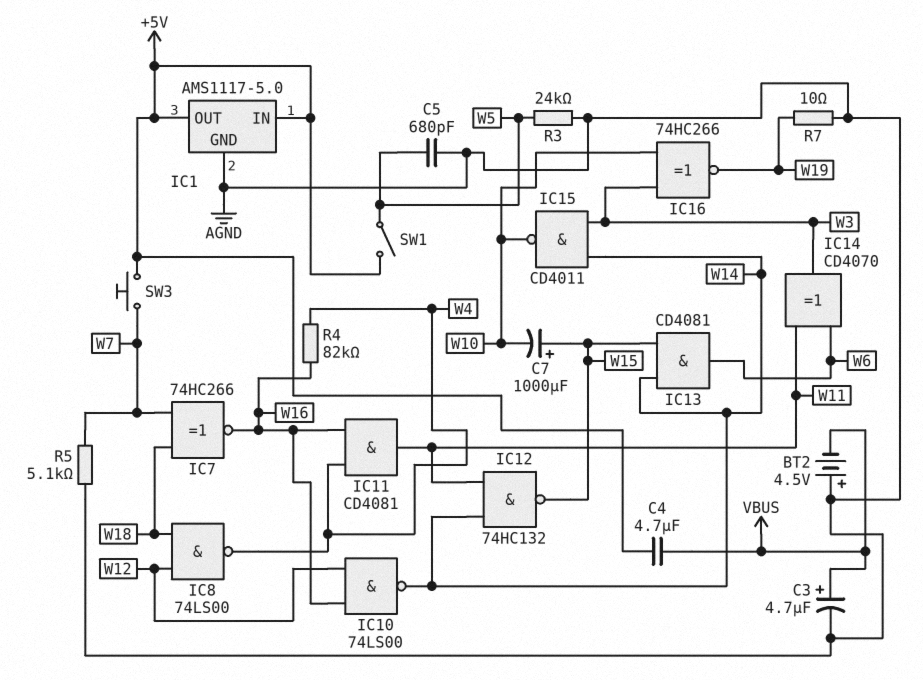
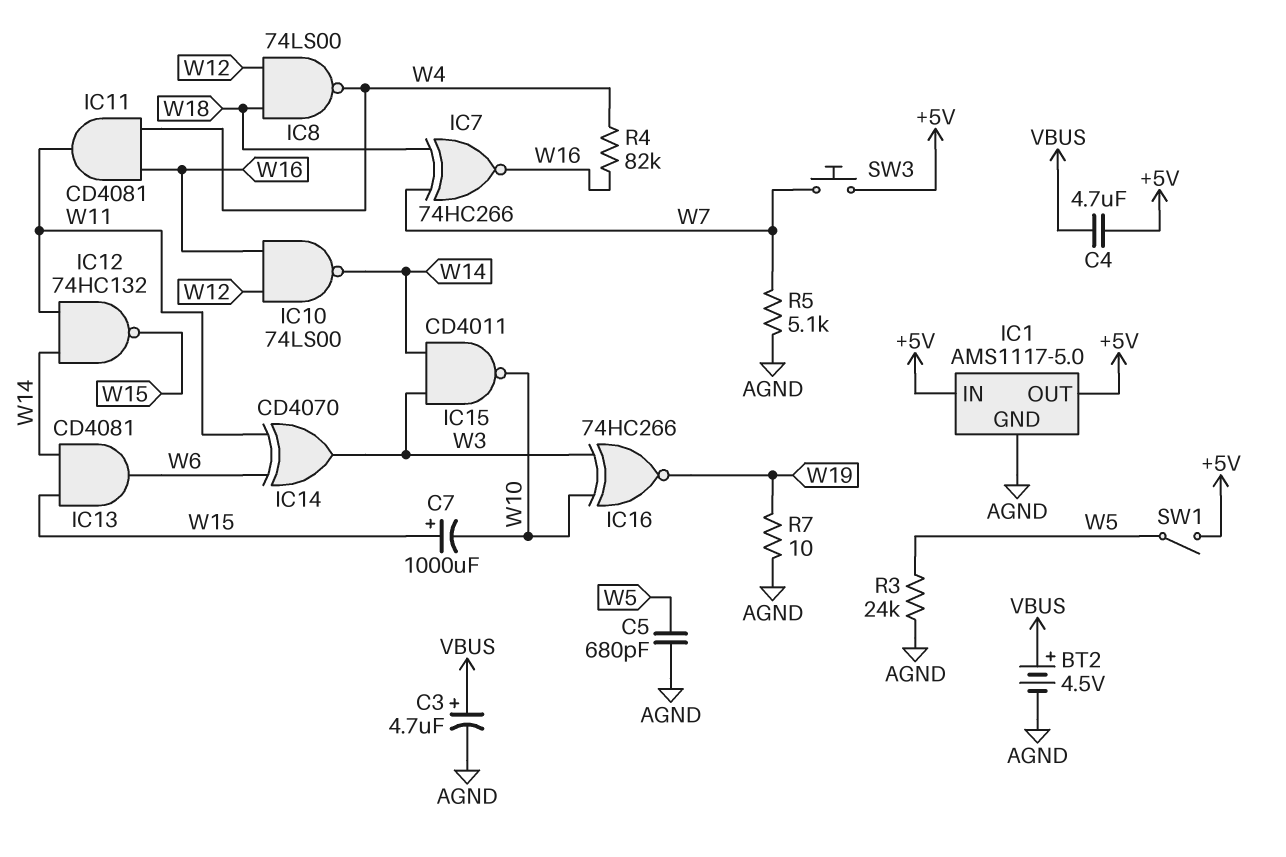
BT2: 4.5V (plus AGND, minus VBUS) -> 4.5V (plus VBUS, minus AGND)

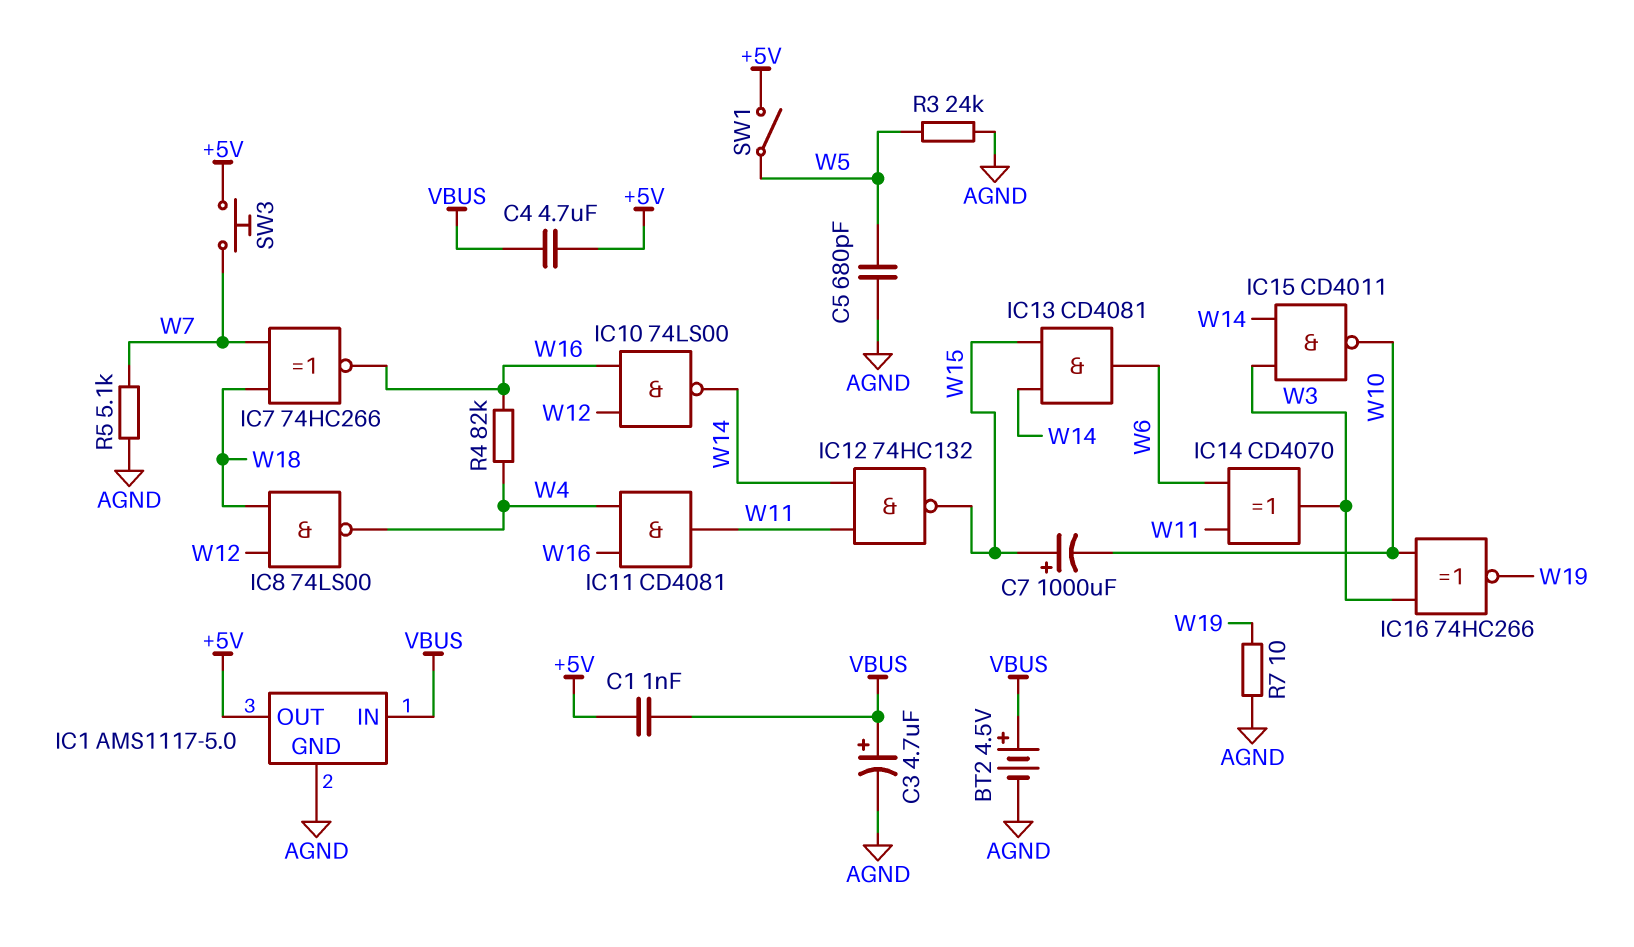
C1: none -> 1nF (+5V, VBUS)
IC1 pin IN: +5V -> VBUS

